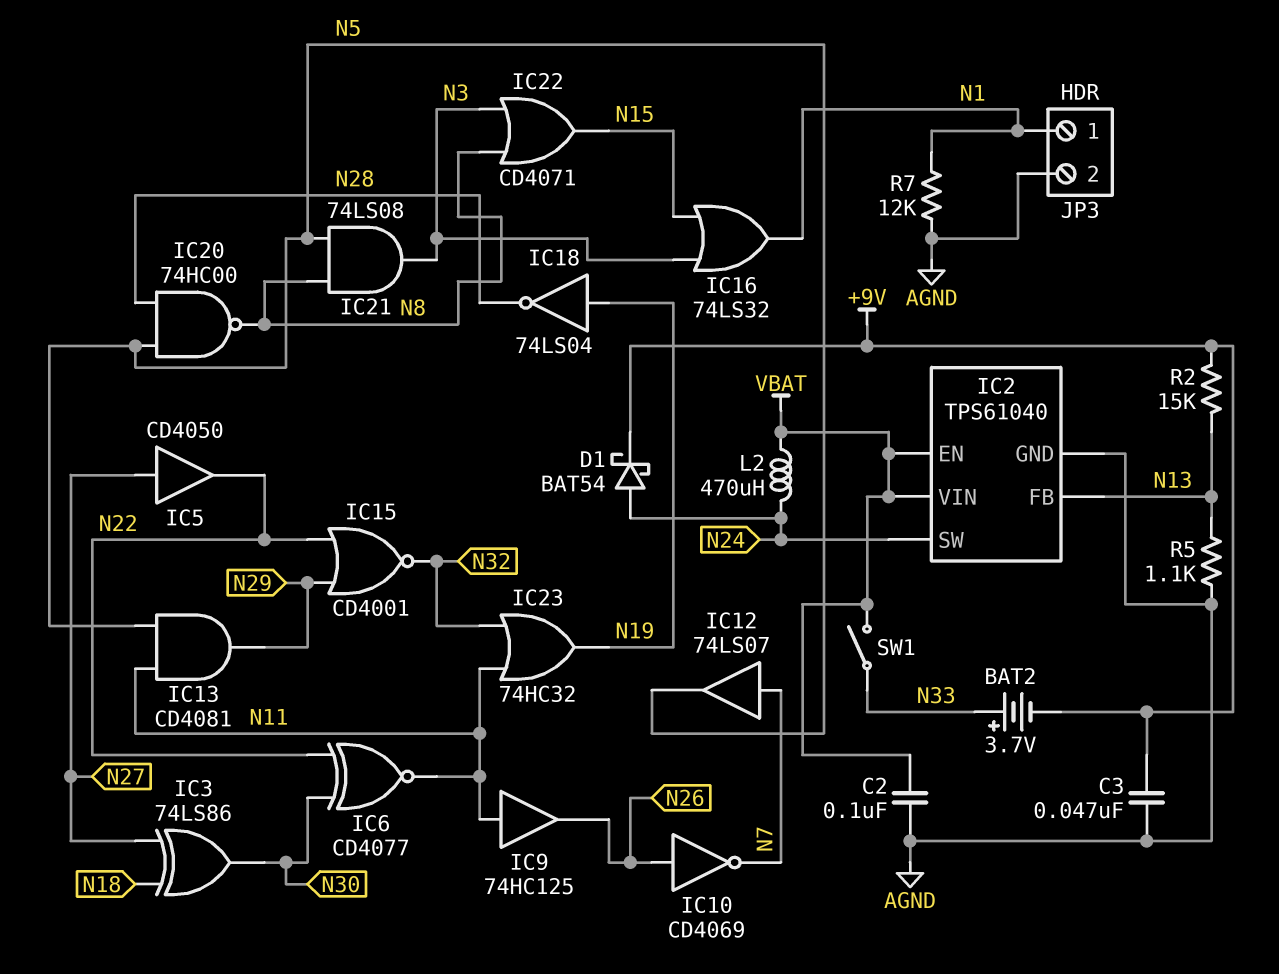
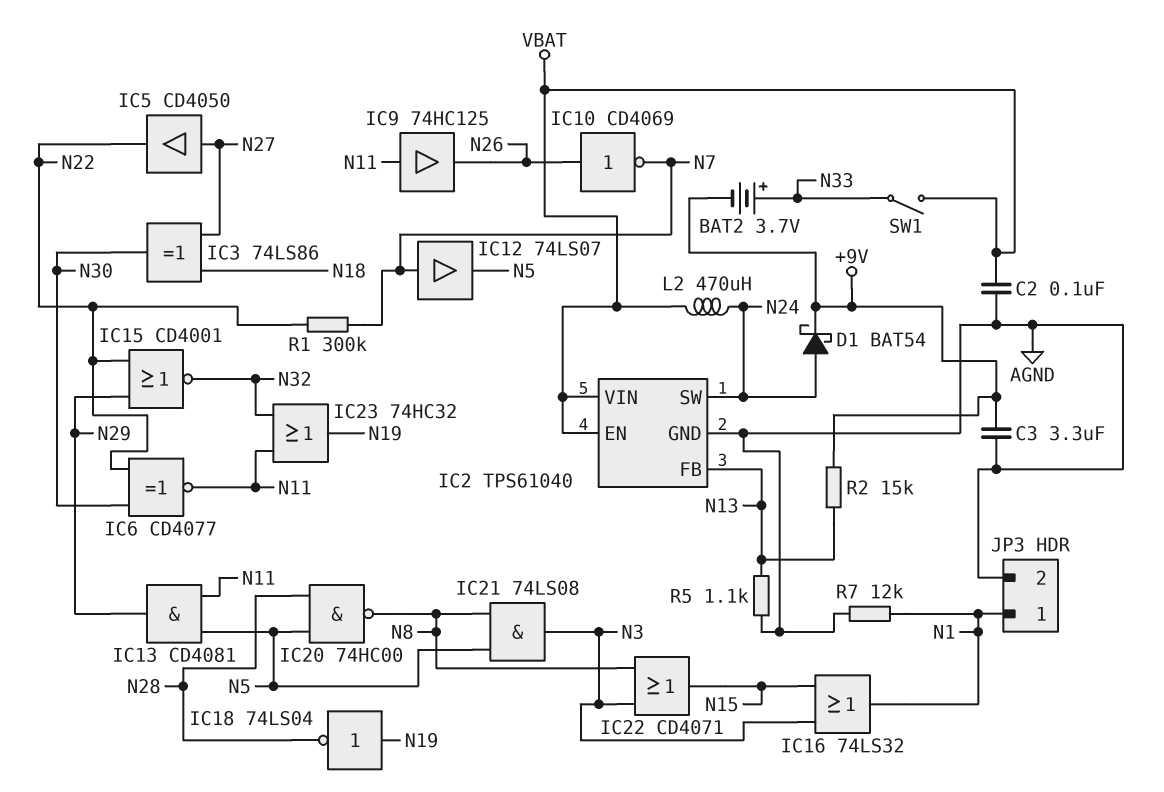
C3: 47nF (+9V, AGND) -> 3.3uF (+9V, AGND)
R1: none -> 300k (N7, N22)

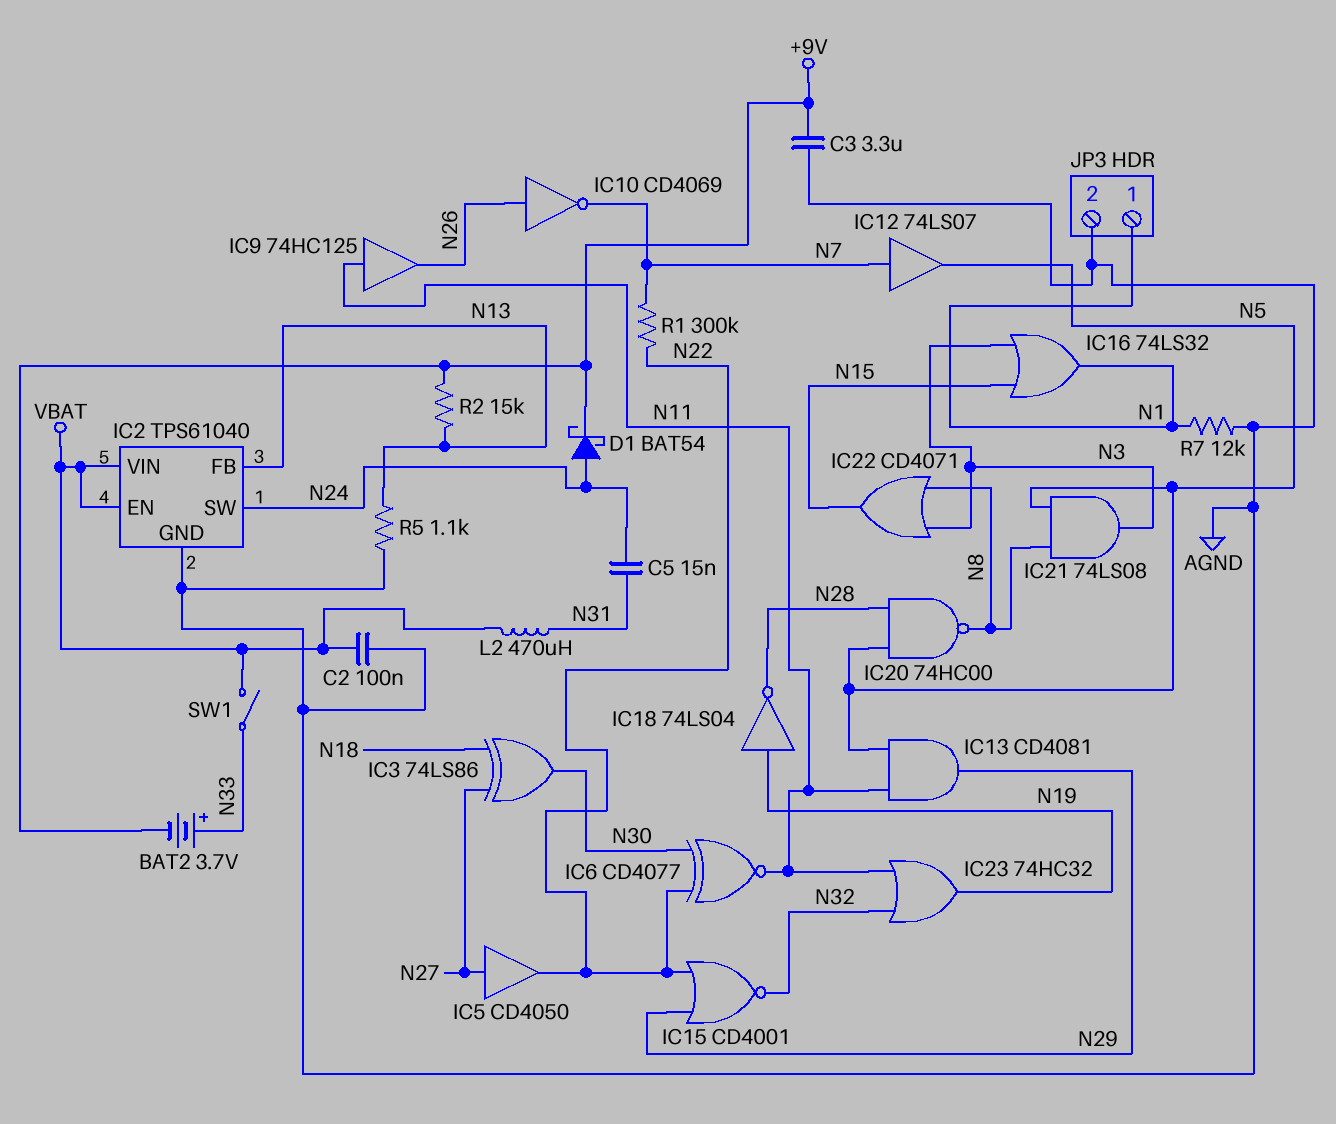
C5: none -> 15nF (N24, N31)
L2: 470uH (N24, VBAT) -> 470uH (N31, VBAT)

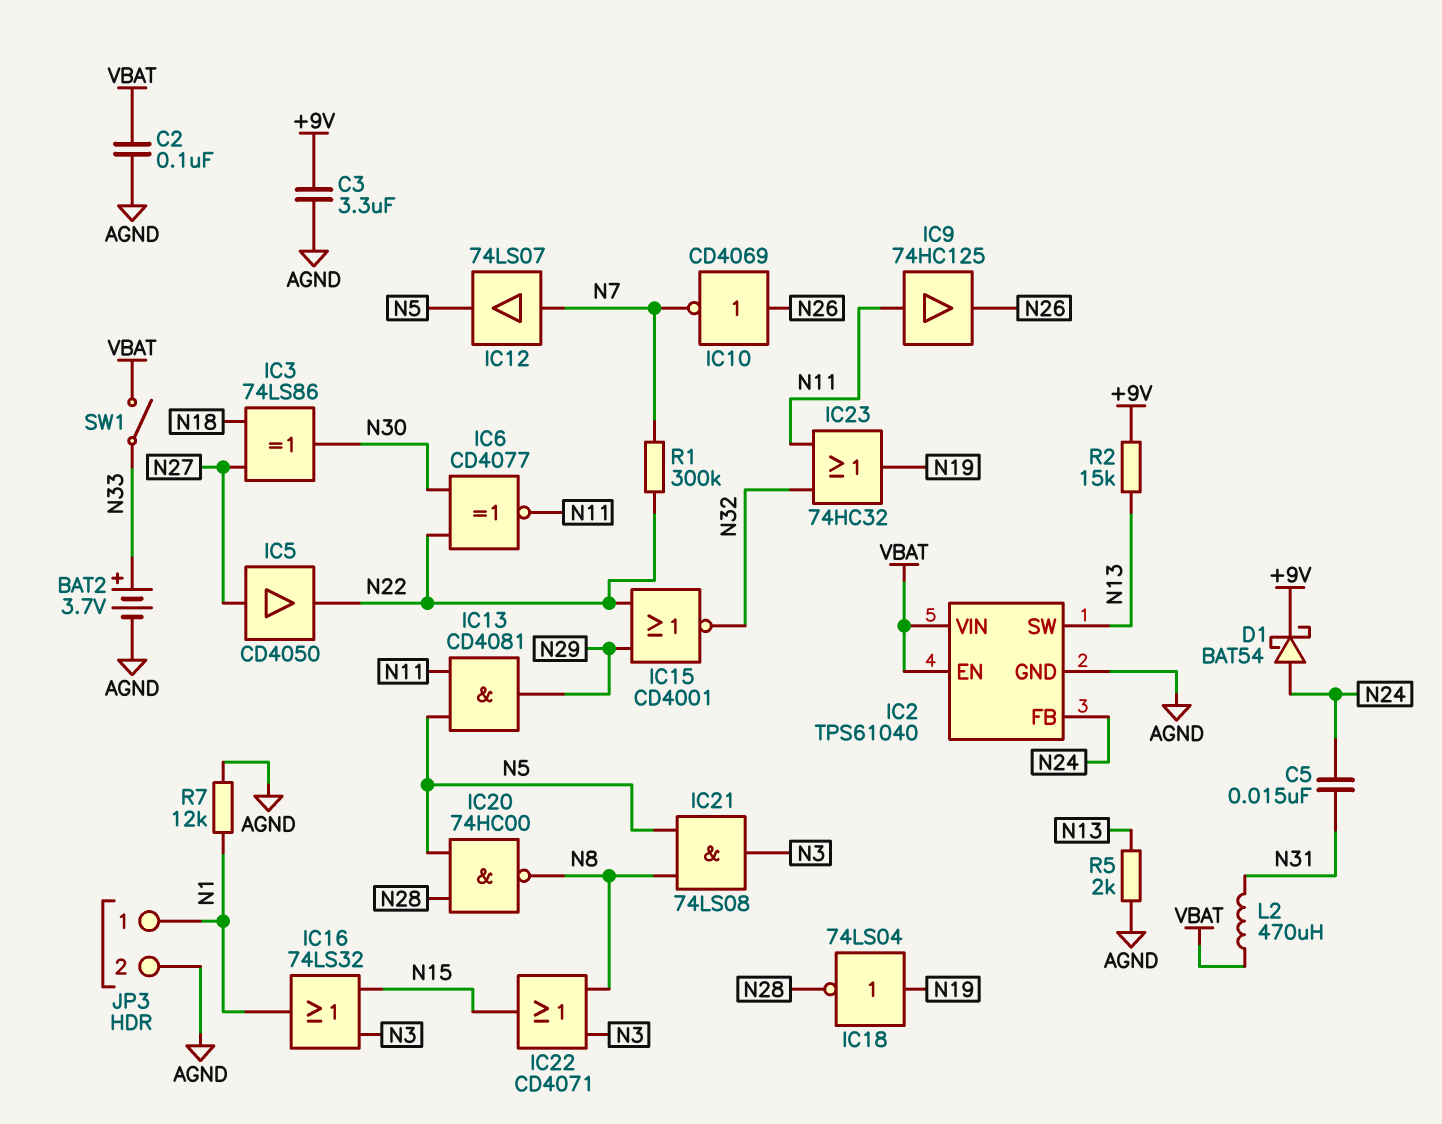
BAT2: 3.7V (plus N33, minus +9V) -> 3.7V (plus N33, minus AGND)
IC2 pin FB: N13 -> N24
IC2 pin SW: N24 -> N13
R5: 1.1k (AGND, N13) -> 2k (AGND, N13)

